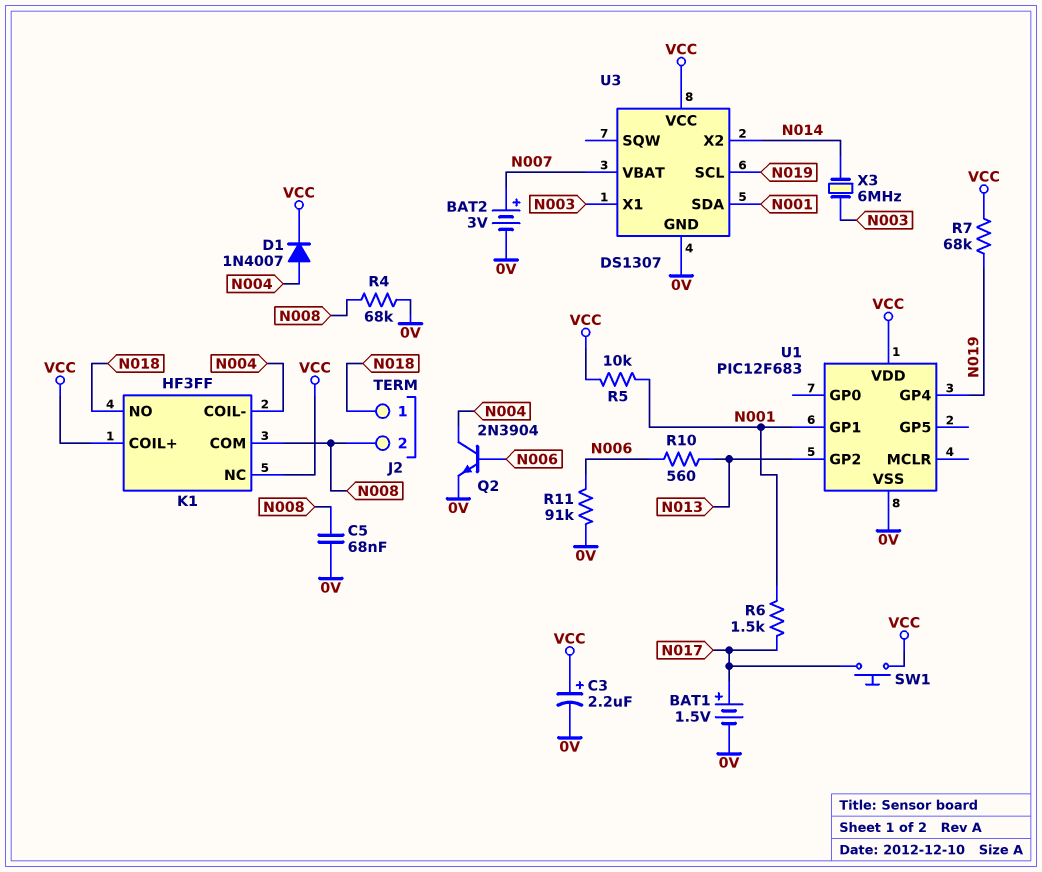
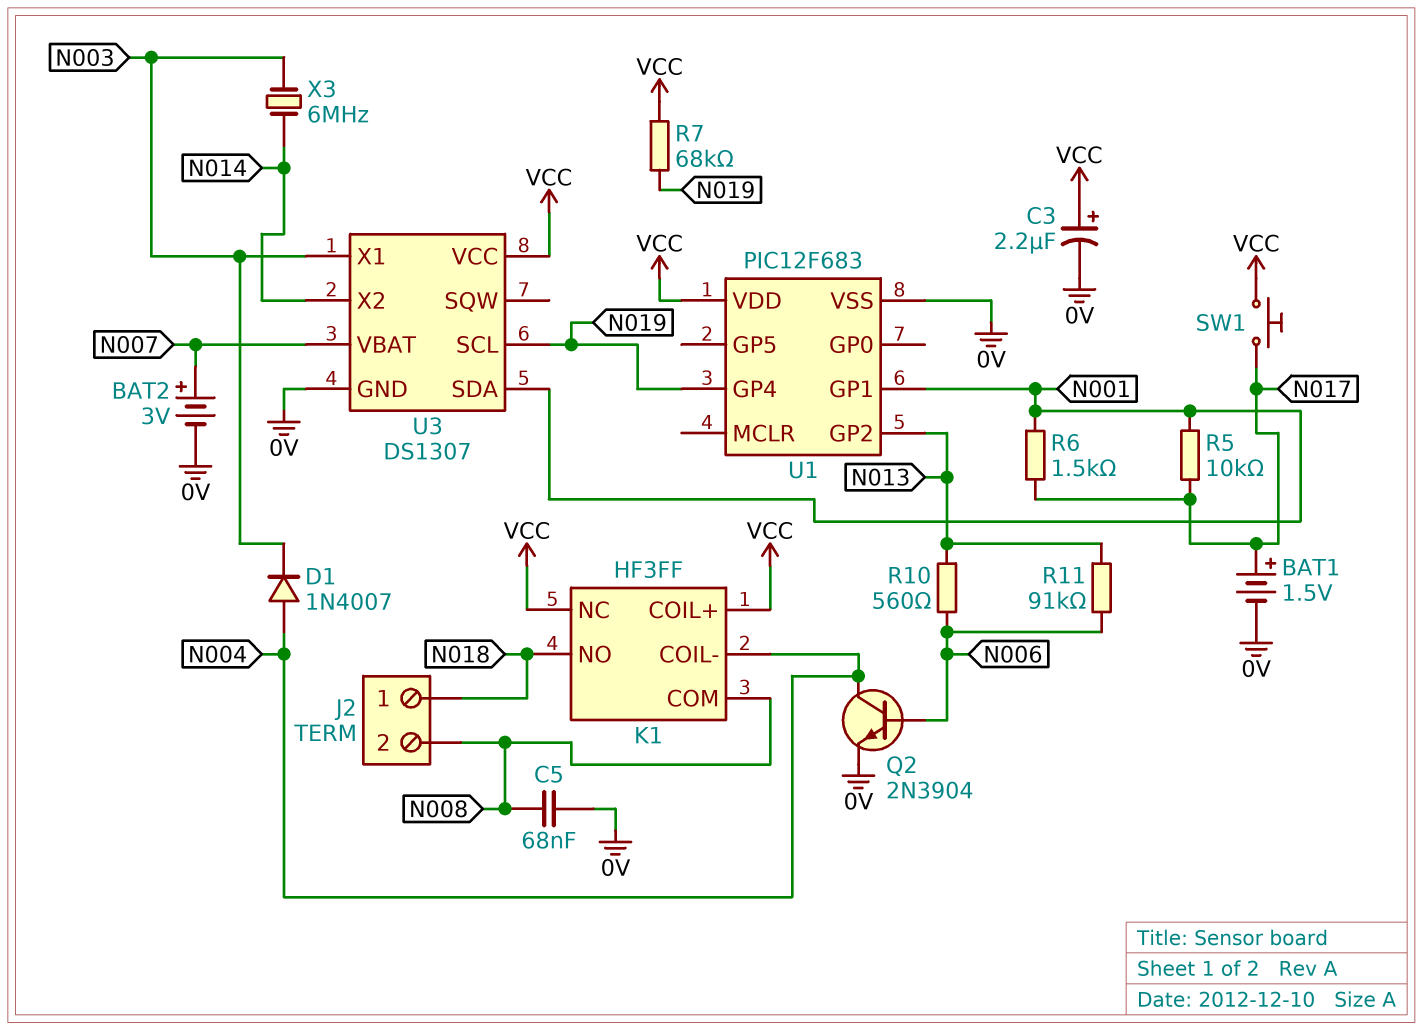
D1: diode 1N4007 (A N004, K VCC) -> diode 1N4007 (A N004, K N003)
R4: 68k (0V, N008) -> none
R5: 10k (N001, VCC) -> 10k (N001, N017)
R11: 91k (0V, N006) -> 91k (N006, N013)

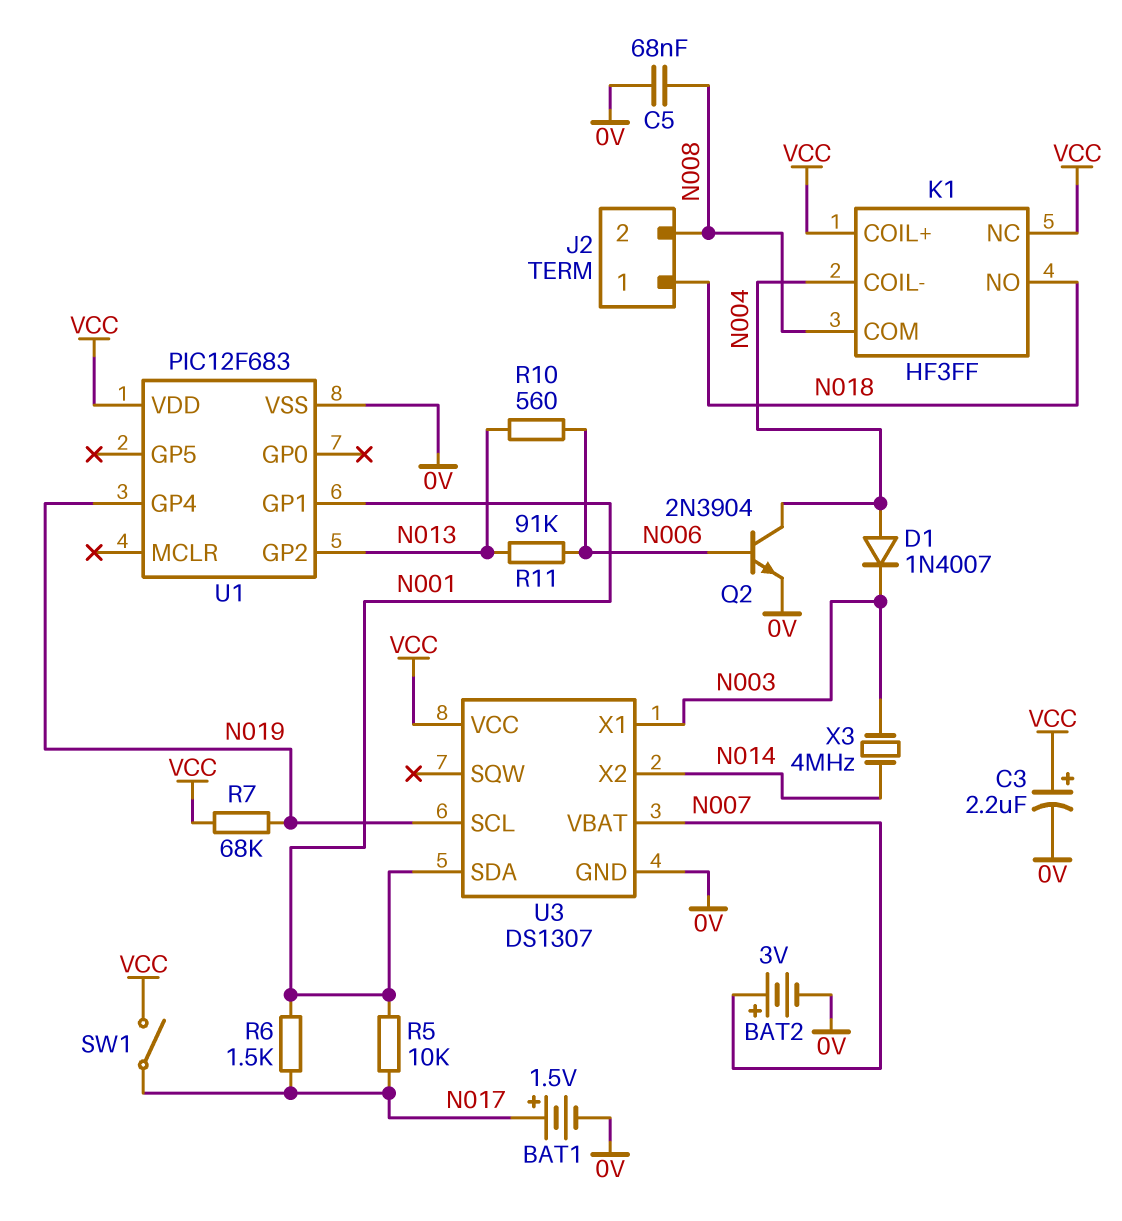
SW1: button (N017, VCC) -> switch (N017, VCC)
X3: 6MHz (N003, N014) -> 4MHz (N003, N014)

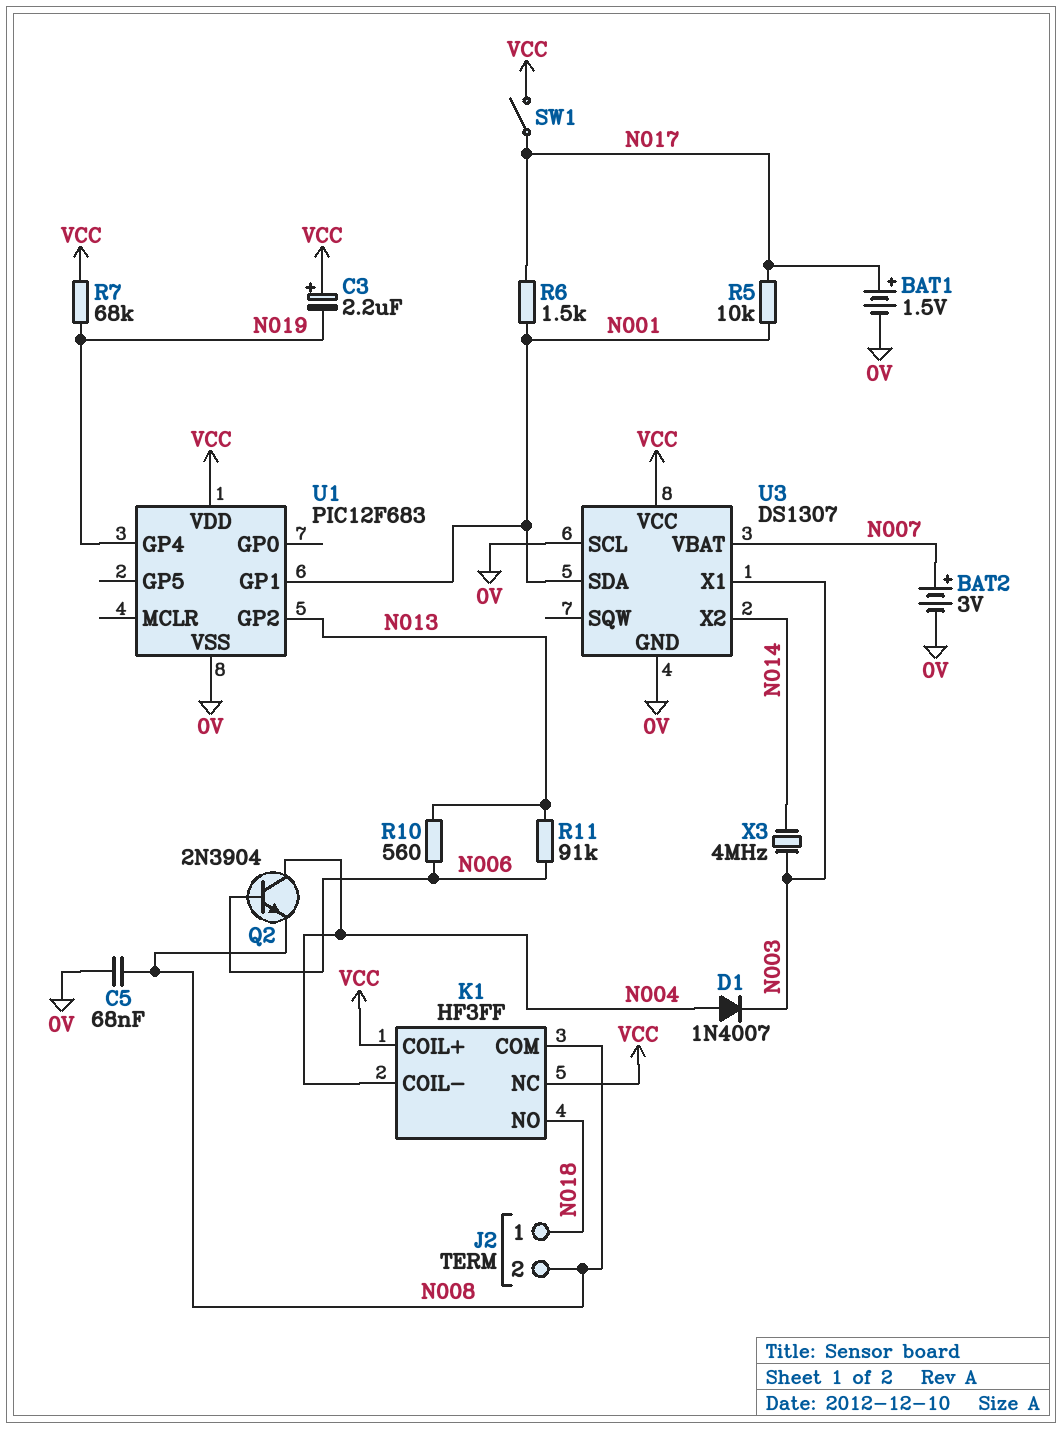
C3: 2.2uF (plus VCC, minus 0V) -> 2.2uF (plus VCC, minus N019)
Q2: NPN 2N3904 (B N006, C N004, E 0V) -> NPN 2N3904 (B N006, C N004, E N008)
U3 pin SCL: N019 -> 0V

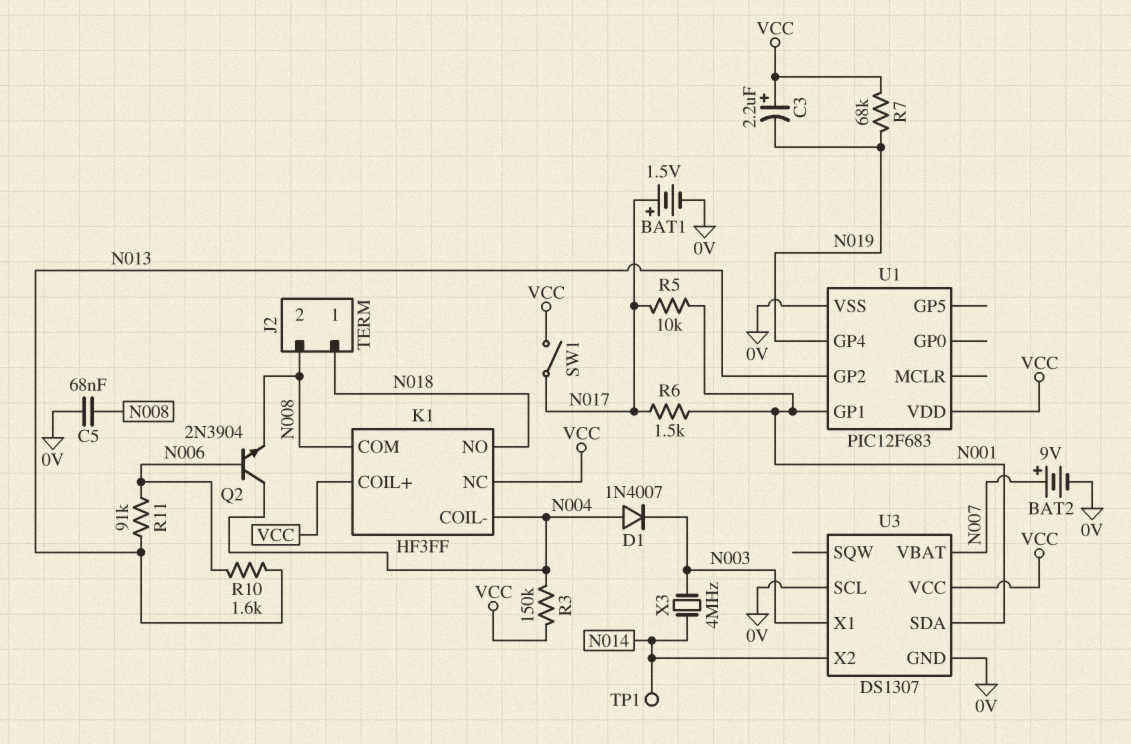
BAT2: 3V (plus N007, minus 0V) -> 9V (plus N007, minus 0V)
R3: none -> 150k (N004, VCC)
R10: 560 (N006, N013) -> 1.6k (N006, N013)
TP1: none -> test point (N014)

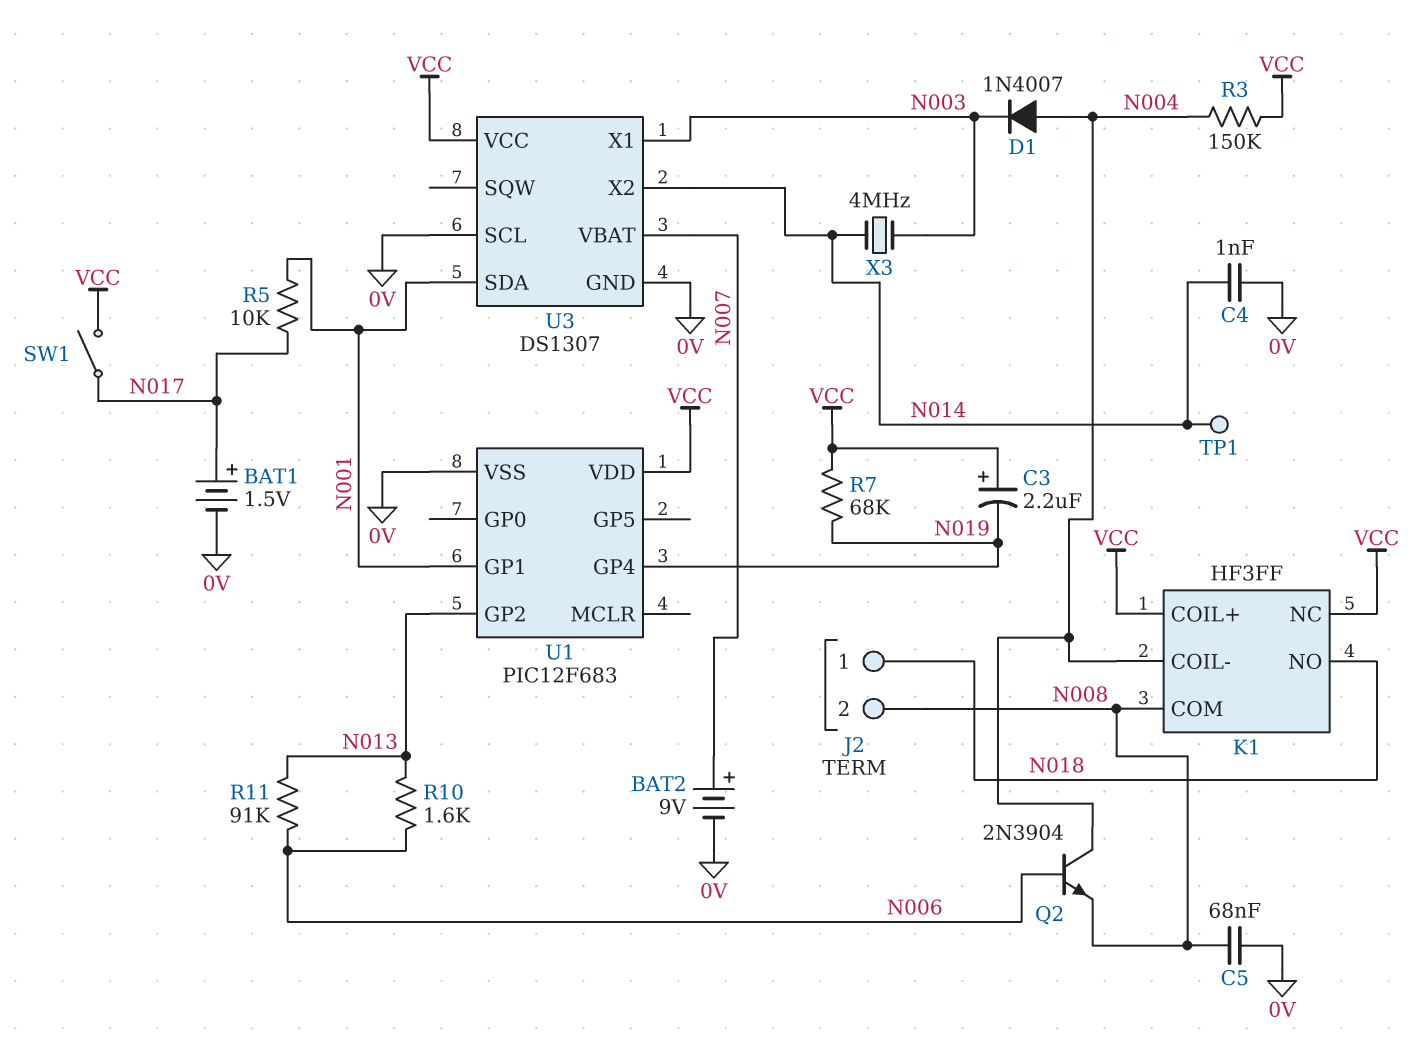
C4: none -> 1nF (0V, N014)
R6: 1.5k (N001, N017) -> none

